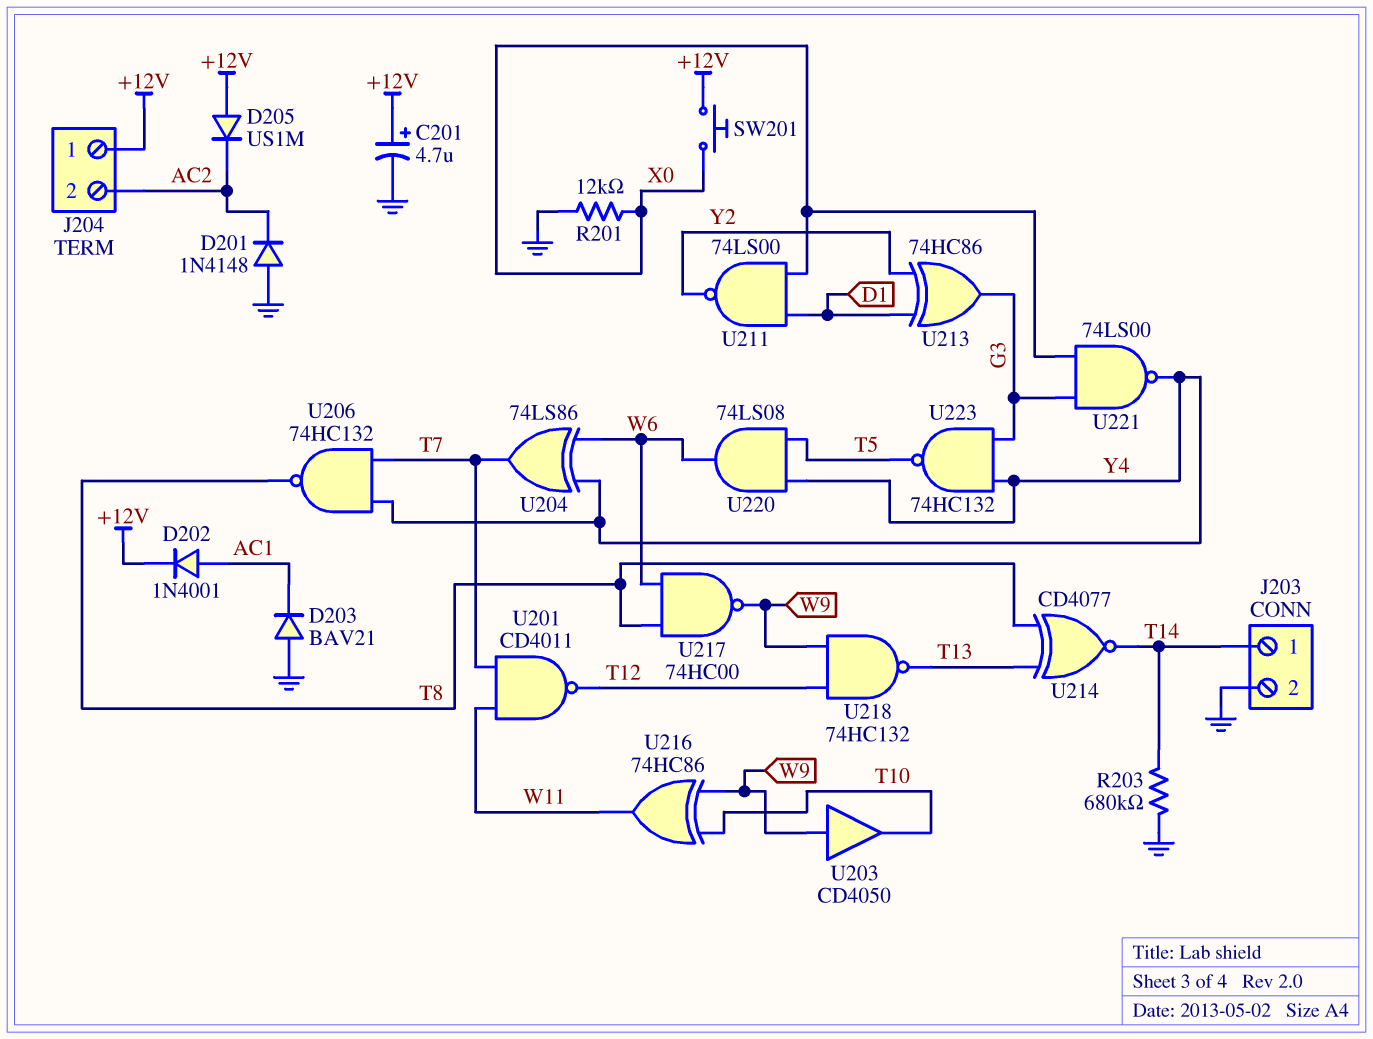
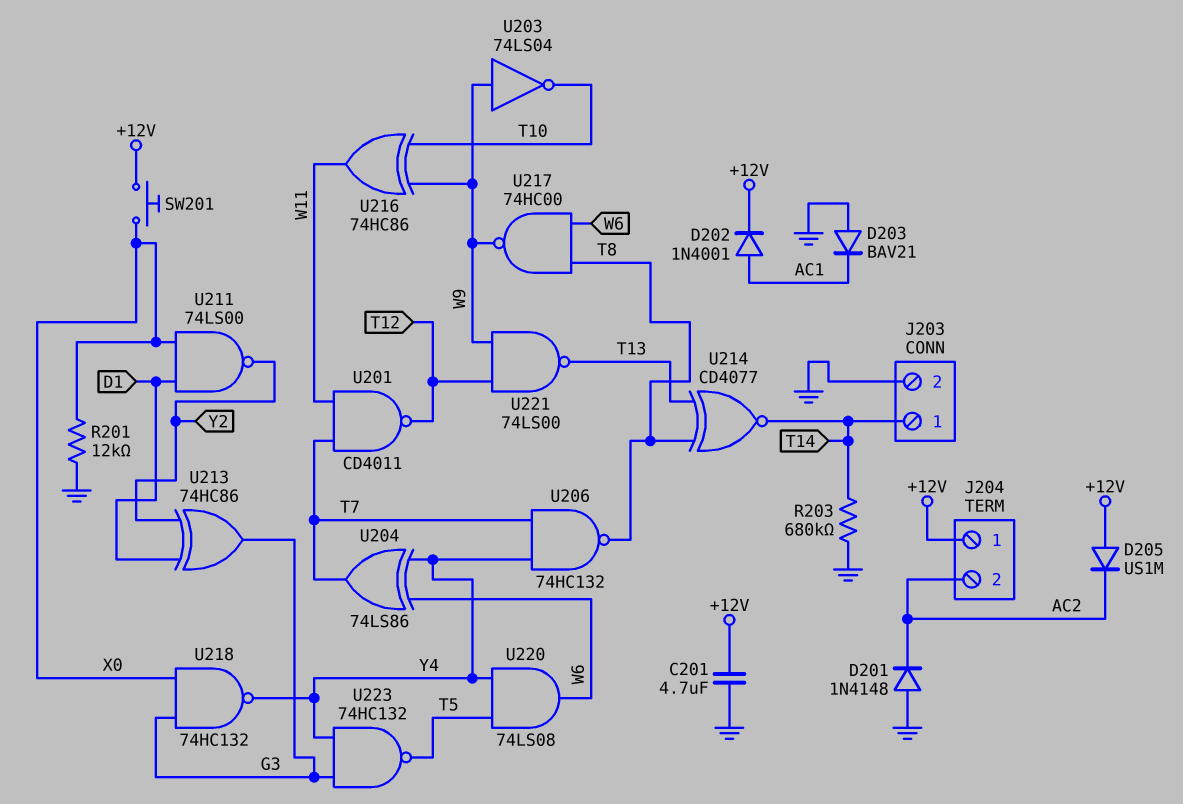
C201: 4.7uF (plus +12V, minus GND) -> 4.7uF (+12V, GND)
U203: buffer CD4050 (in W9, out T10) -> NOT 74LS04 (in W9, out T10)
U218: NAND 74HC132 (in T12, in W9, out T13) -> NAND 74HC132 (in G3, in X0, out Y4)
U221: NAND 74LS00 (in G3, in X0, out Y4) -> NAND 74LS00 (in T12, in W9, out T13)

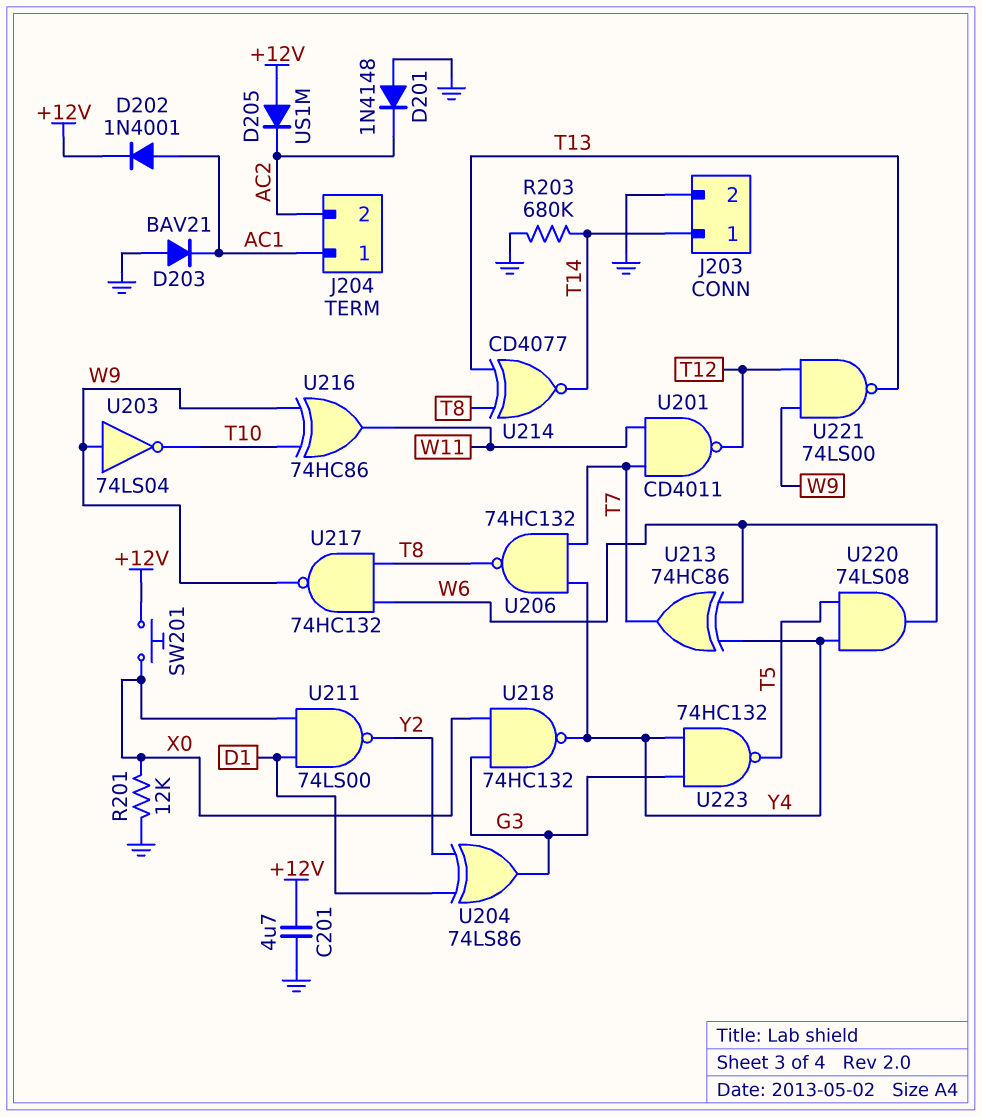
J204 pin 1: +12V -> AC1
U204: XOR 74LS86 (in W6, in Y4, out T7) -> XOR 74LS86 (in D1, in Y2, out G3)
U213: XOR 74HC86 (in D1, in Y2, out G3) -> XOR 74HC86 (in W6, in Y4, out T7)
U217: NAND 74HC00 (in T8, in W6, out W9) -> NAND 74HC132 (in T8, in W6, out W9)

